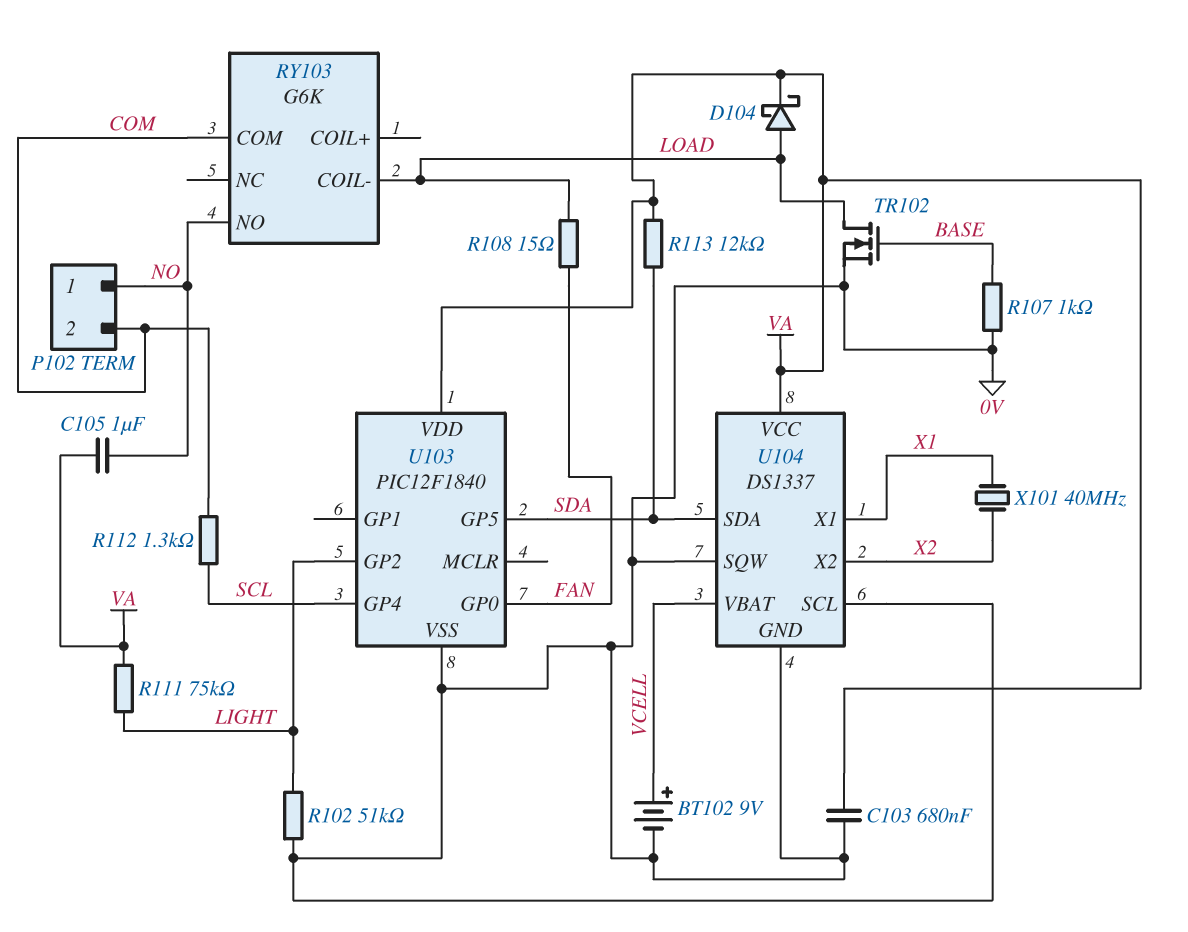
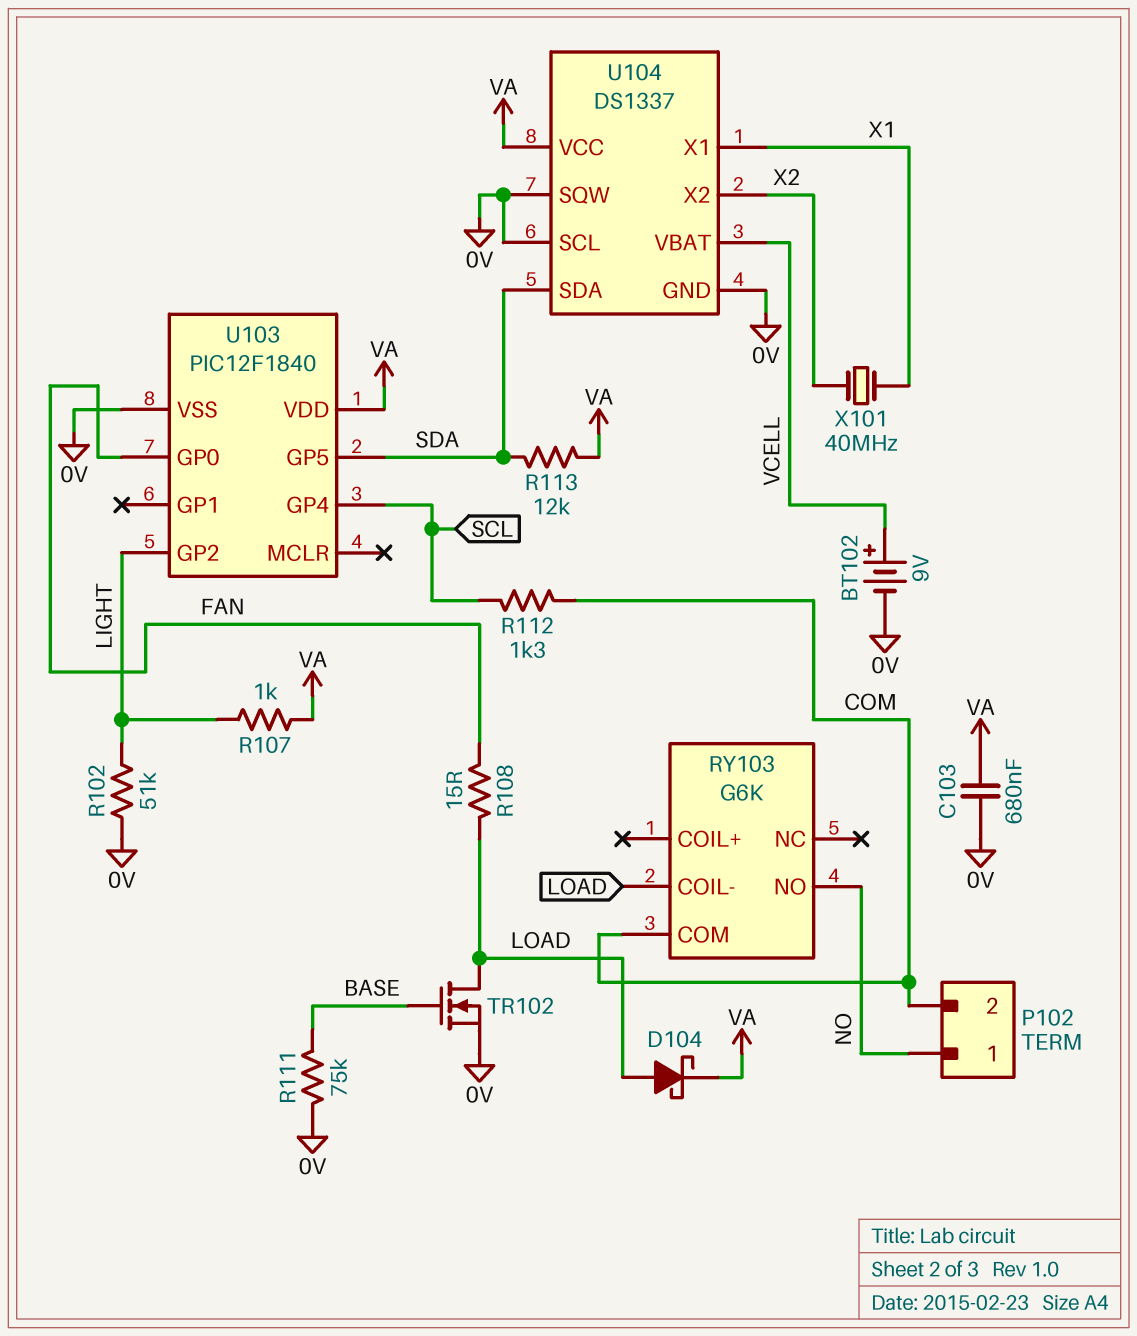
C105: 1uF (NO, VA) -> none
R107: 1k (0V, BASE) -> 1k (LIGHT, VA)
R111: 75k (LIGHT, VA) -> 75k (0V, BASE)

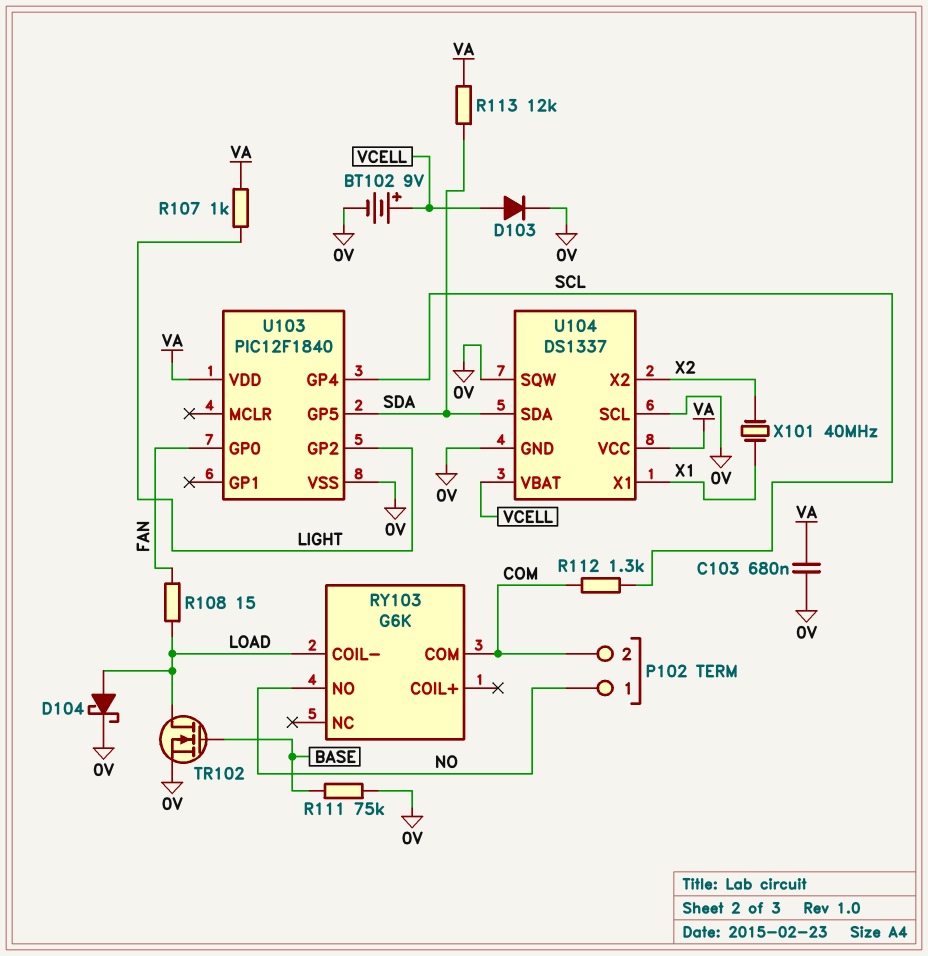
D103: none -> diode (A VCELL, K 0V)
D104: schottky (A LOAD, K VA) -> schottky (A LOAD, K 0V)
R102: 51k (0V, LIGHT) -> none

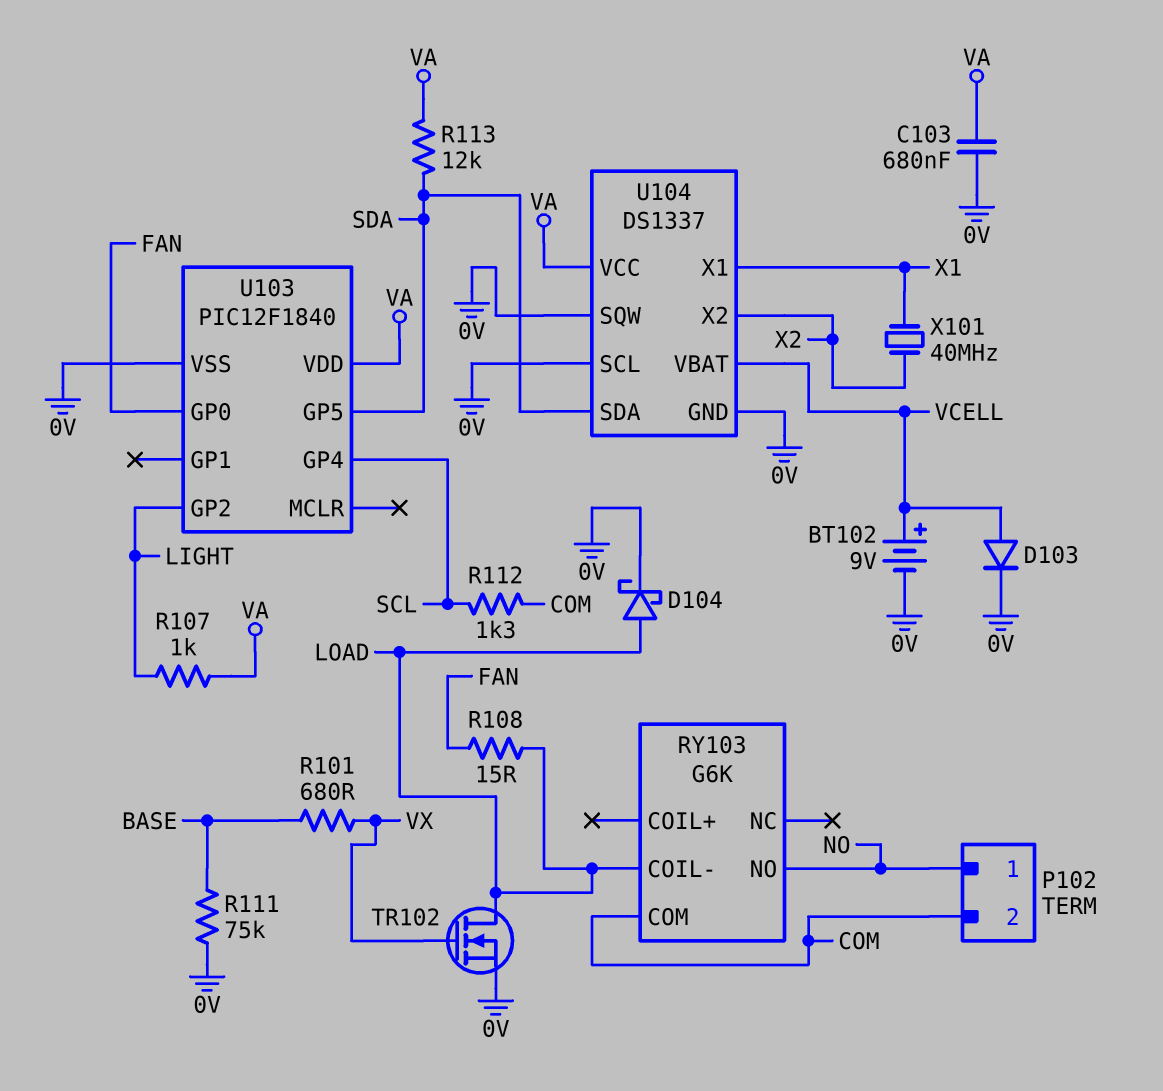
R101: none -> 680 (BASE, VX)
TR102: NMOS (G BASE, D LOAD, S 0V) -> NMOS (G VX, D LOAD, S 0V)

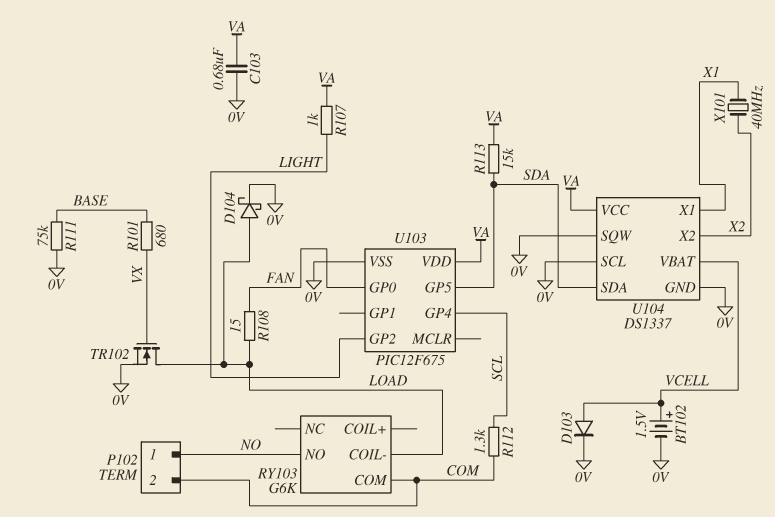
BT102: 9V (plus VCELL, minus 0V) -> 1.5V (plus VCELL, minus 0V)
R113: 12k (SDA, VA) -> 15k (SDA, VA)
U103: PIC12F1840 -> PIC12F675

